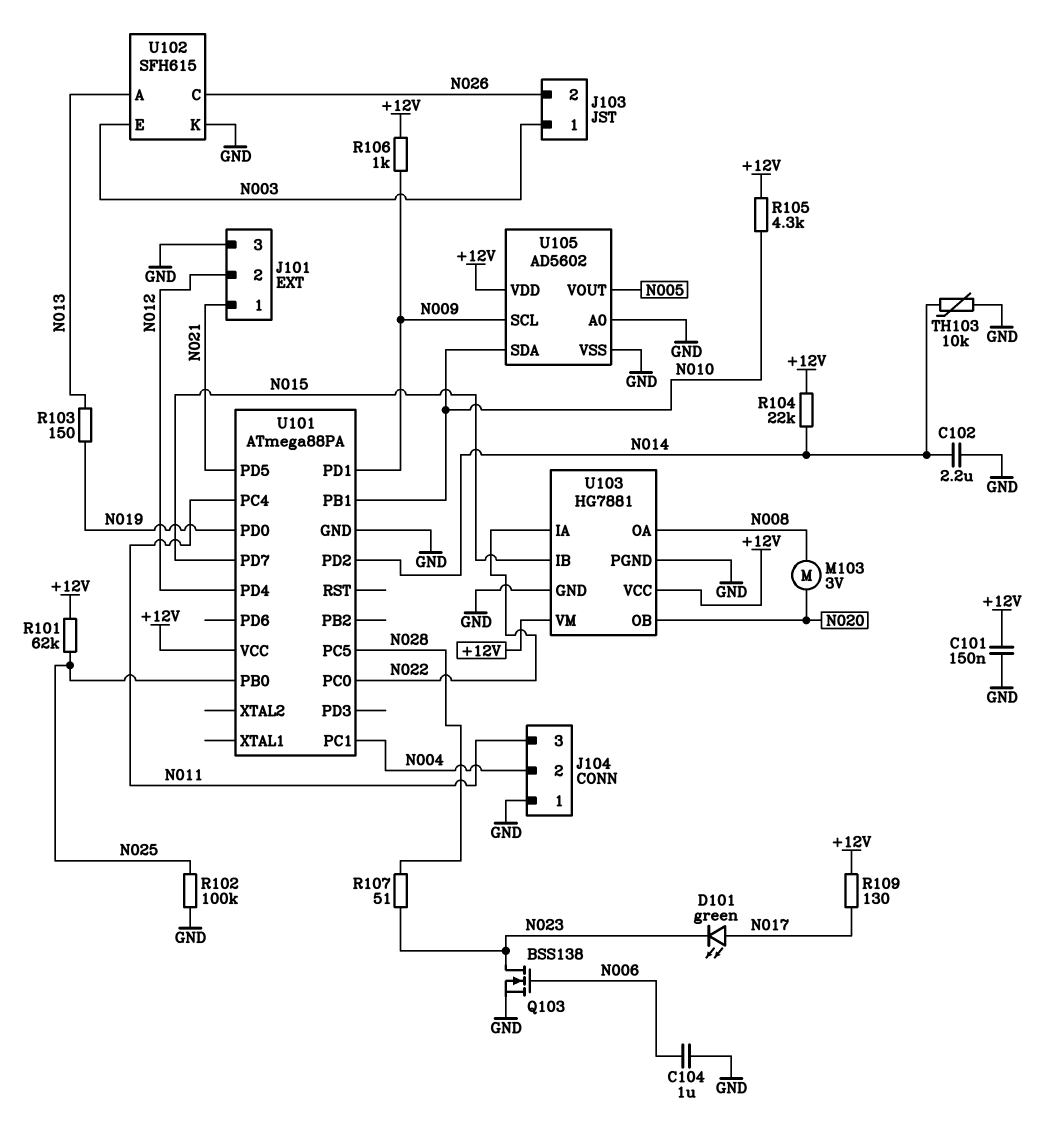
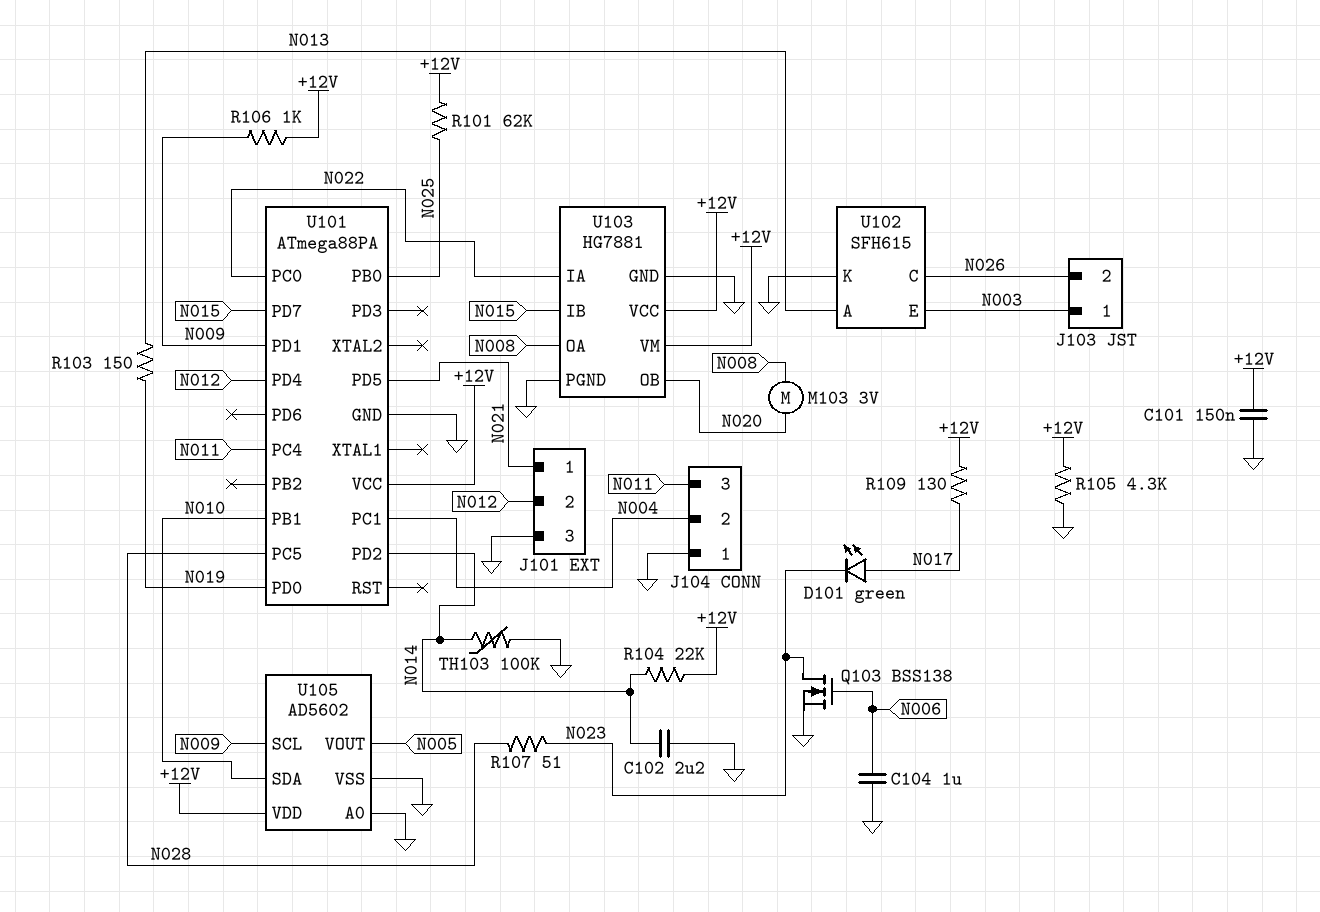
R102: 100k (GND, N025) -> none
R105: 4.3k (+12V, N010) -> 4.3k (+12V, GND)
TH103: 10k (GND, N014) -> 100k (GND, N014)

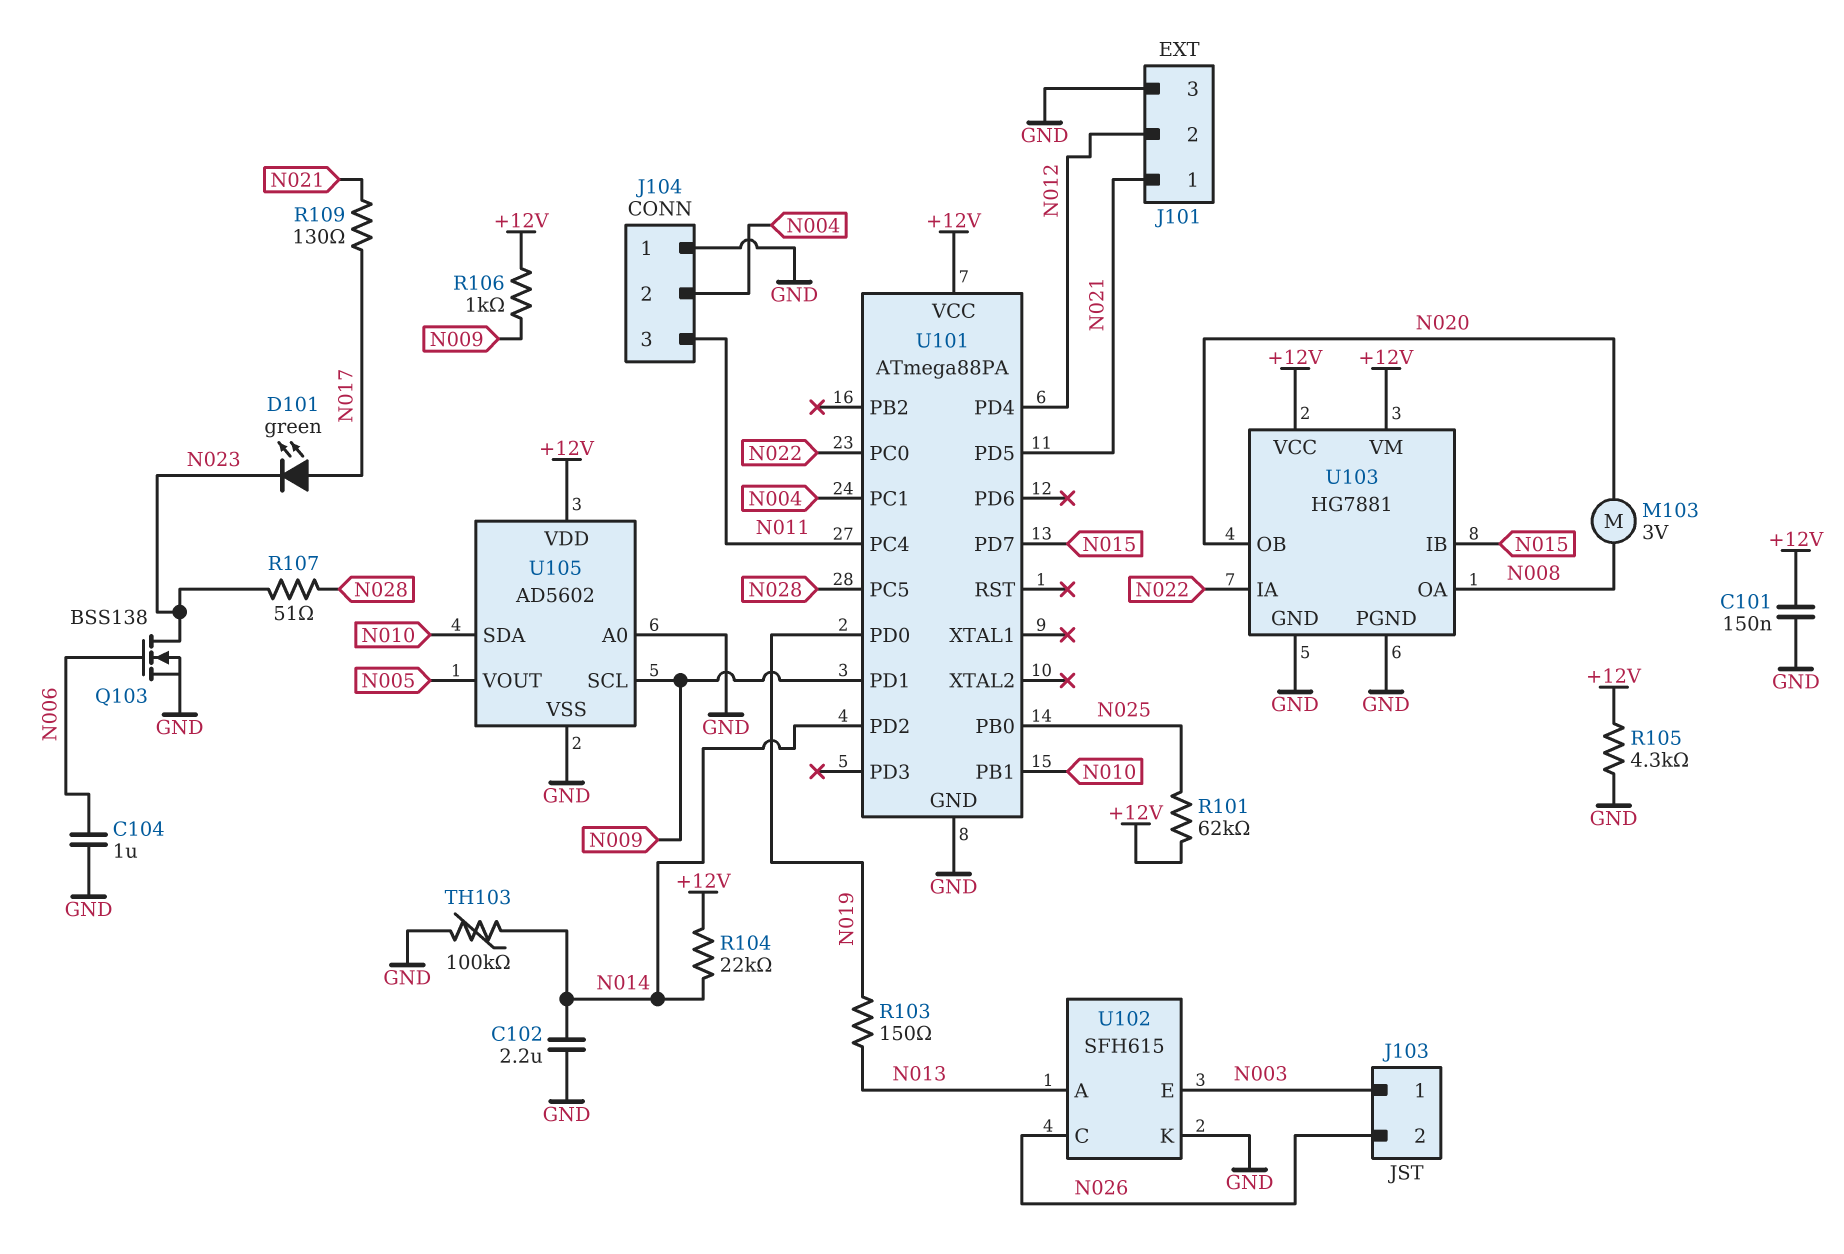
R109: 130 (+12V, N017) -> 130 (N017, N021)

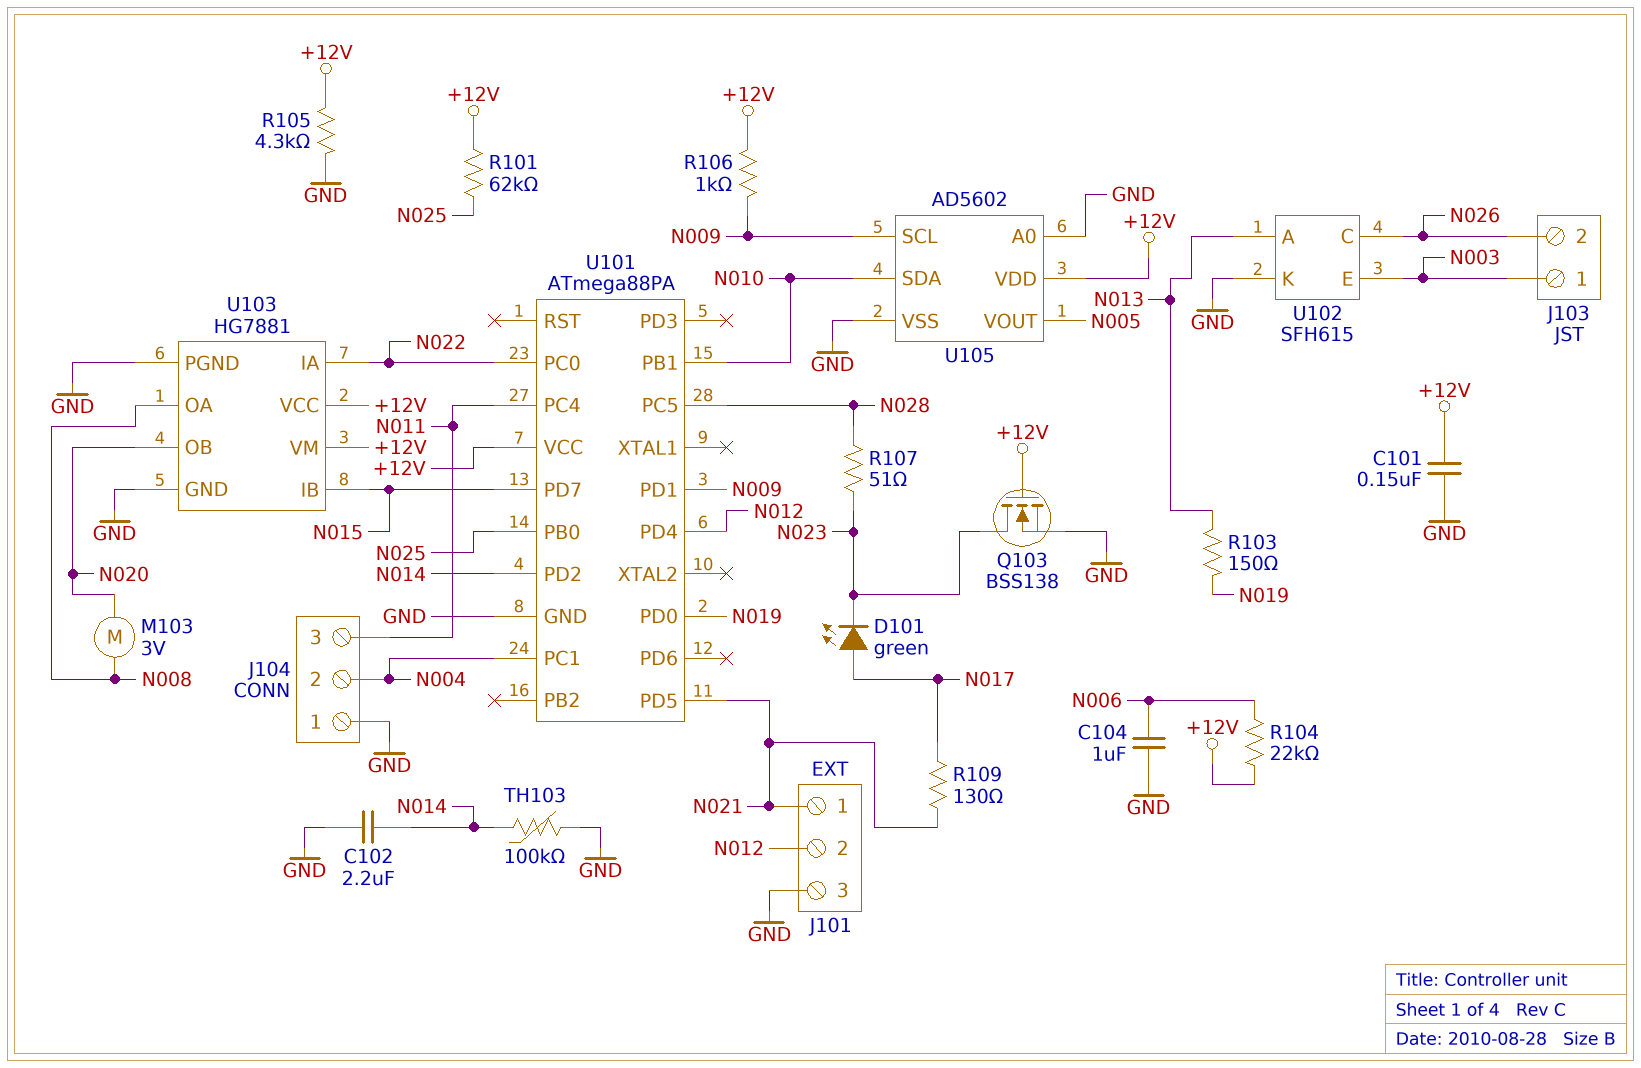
Q103: NMOS BSS138 (G N006, D N023, S GND) -> NMOS BSS138 (G +12V, D N023, S GND)
R104: 22k (+12V, N014) -> 22k (+12V, N006)

